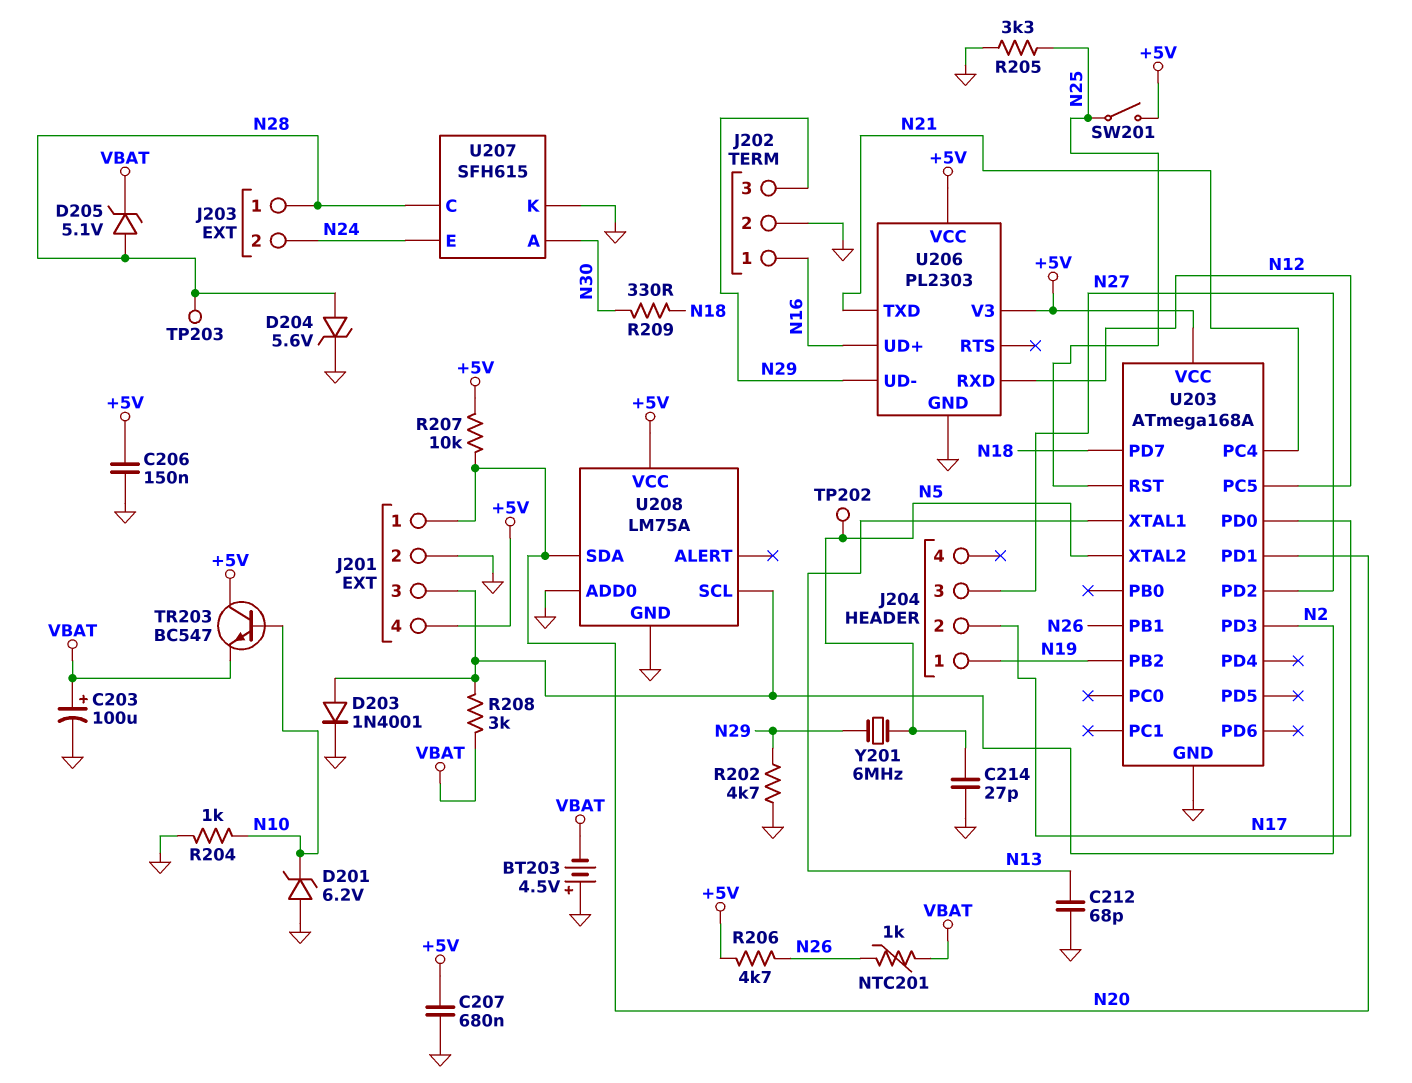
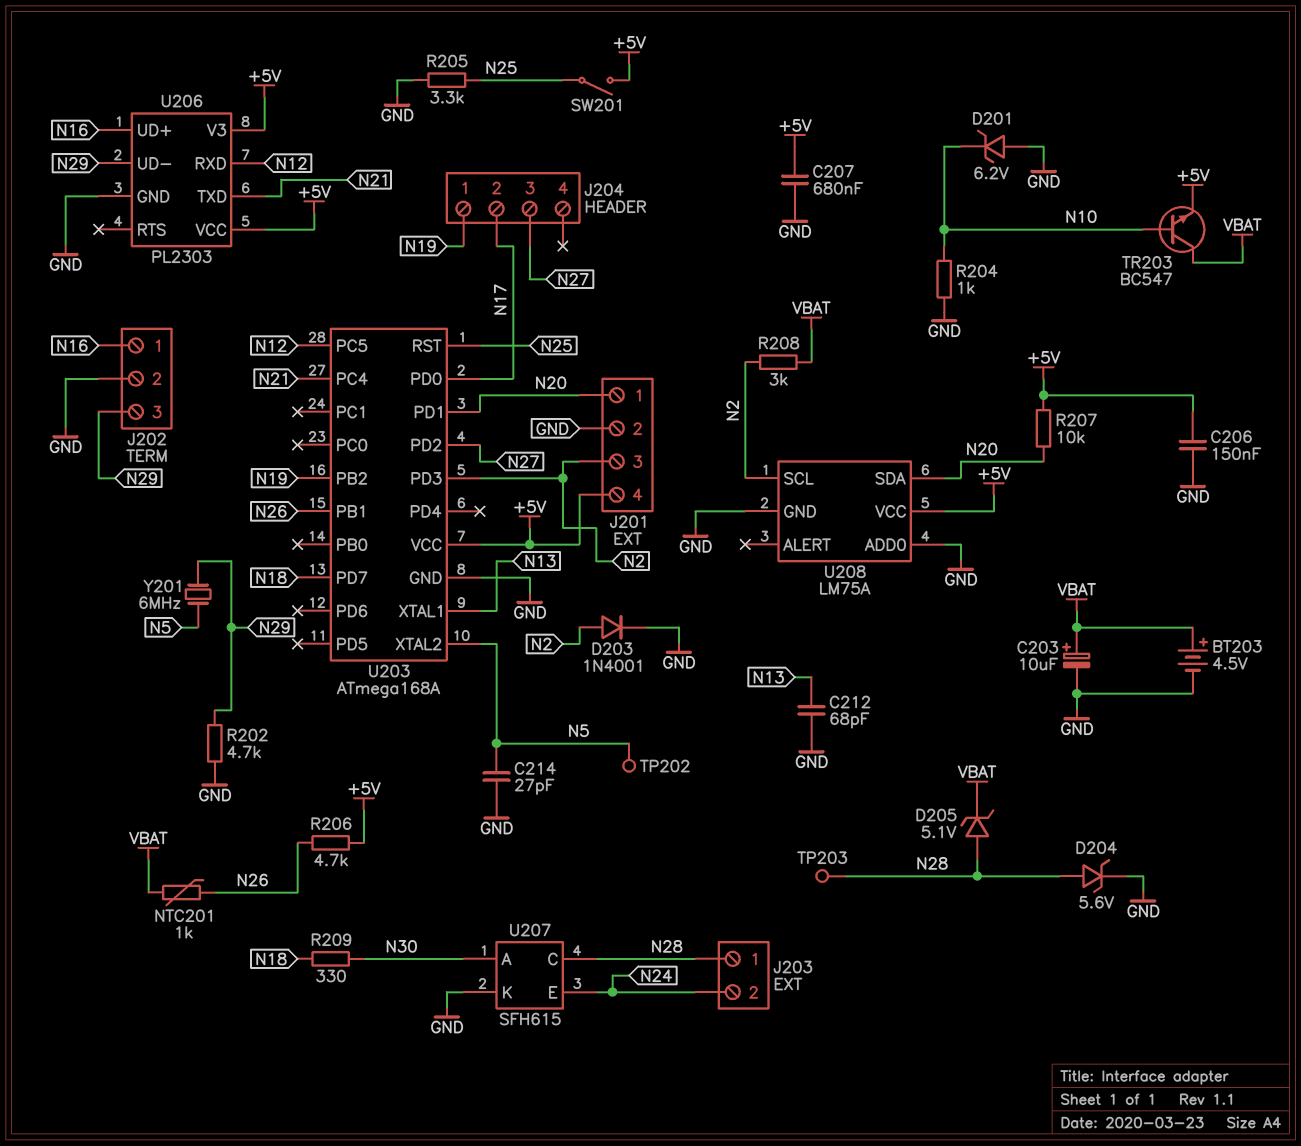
BT203: 4.5V (plus GND, minus VBAT) -> 4.5V (plus VBAT, minus GND)
C203: 100uF (plus VBAT, minus GND) -> 10uF (plus VBAT, minus GND)
TR203: NPN BC547 (B N10, C +5V, E VBAT) -> NPN BC547 (B N10, C VBAT, E +5V)

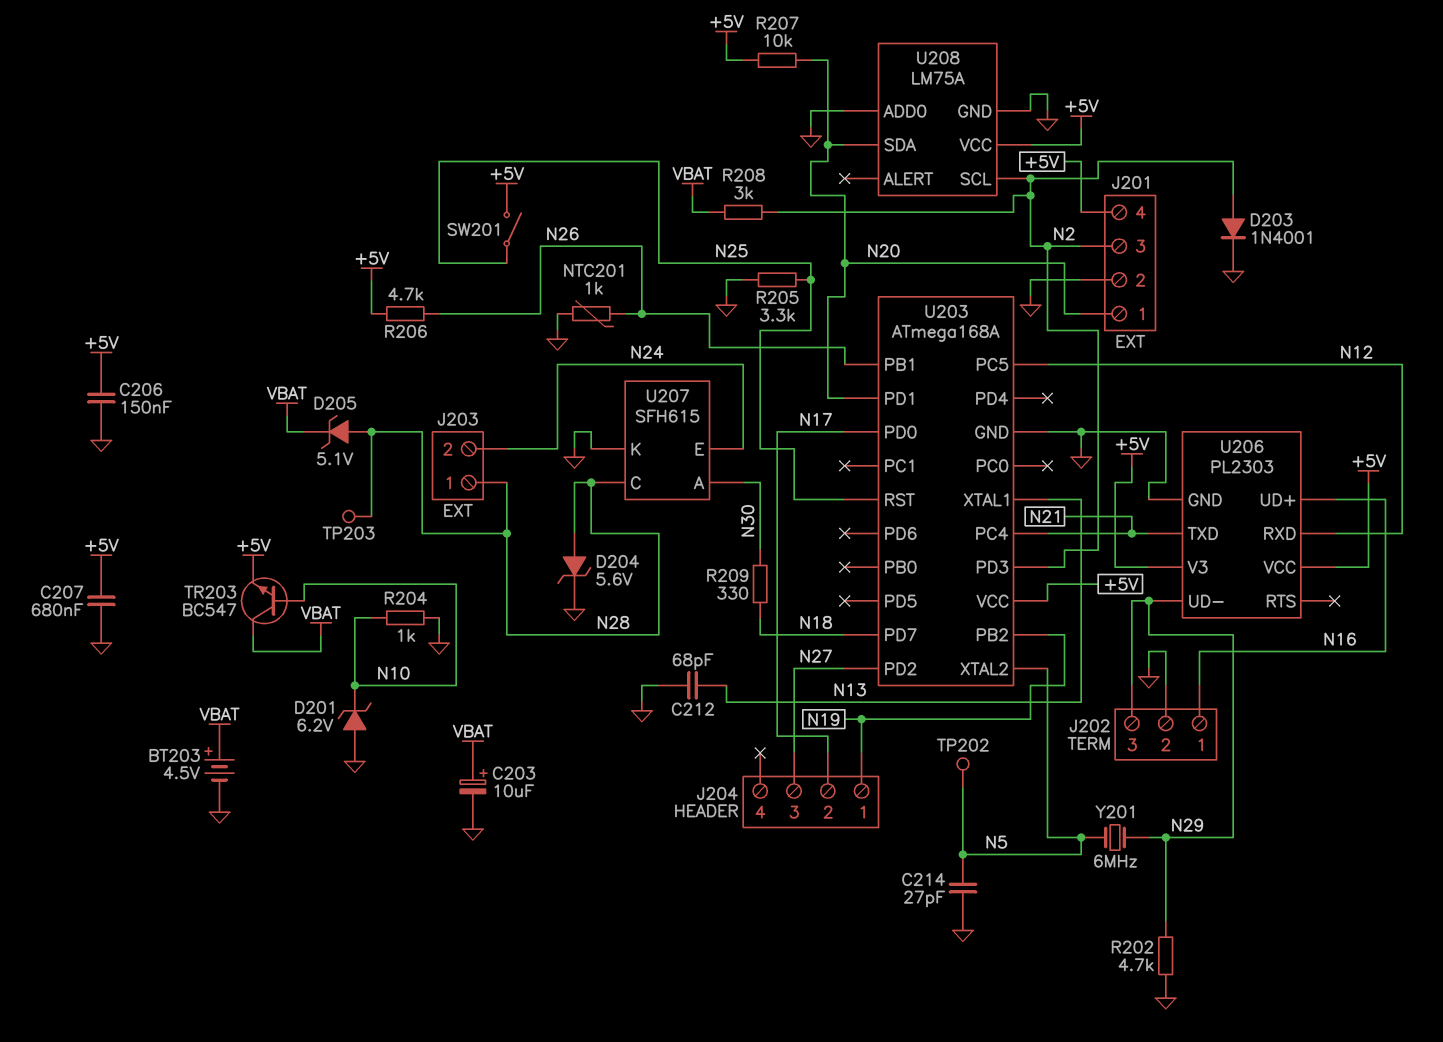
NTC201: 1k (N26, VBAT) -> 1k (GND, N26)

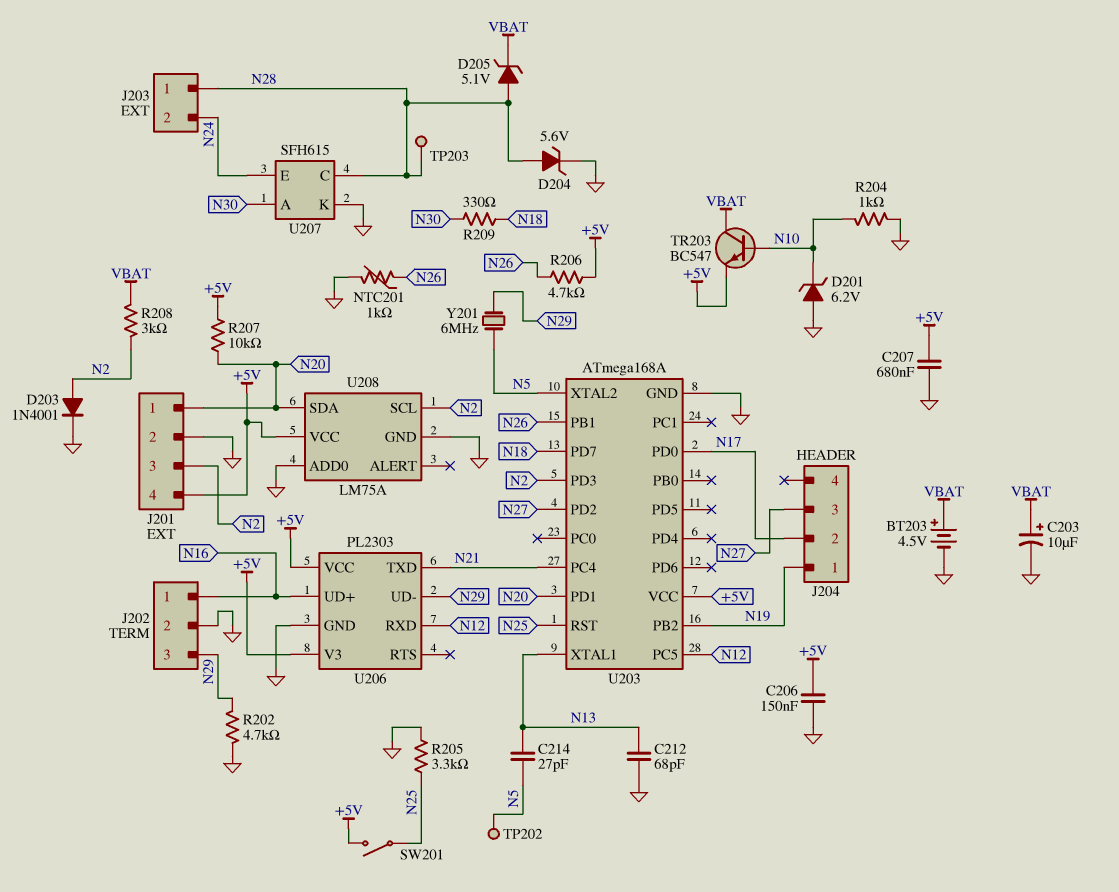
C214: 27pF (GND, N5) -> 27pF (N5, N13)

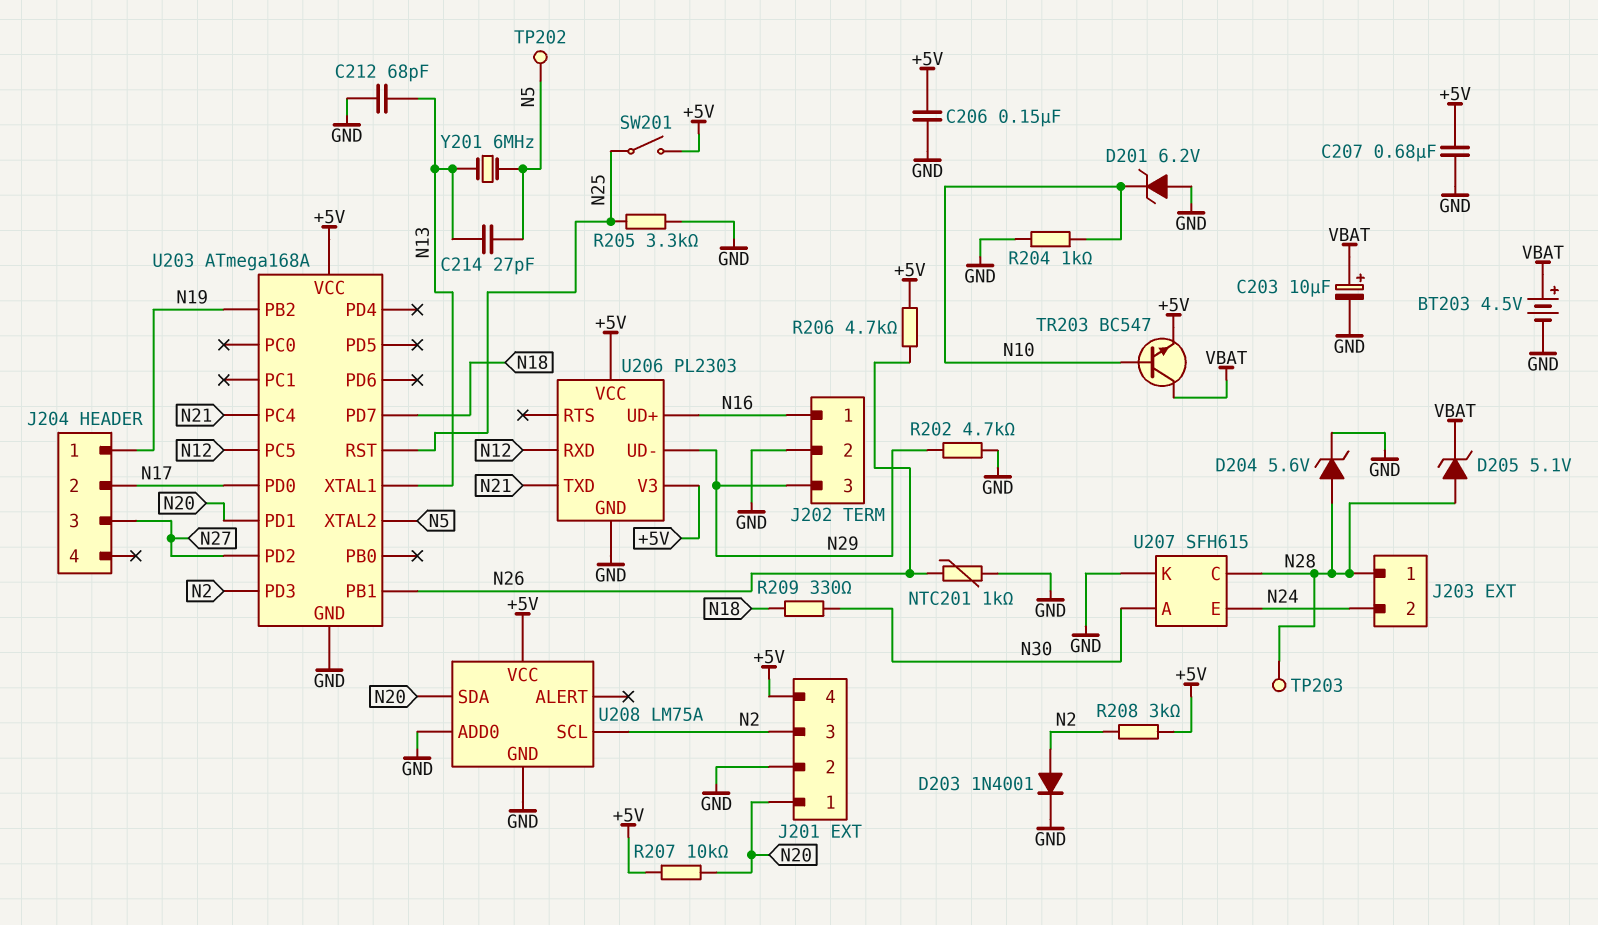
R208: 3k (N2, VBAT) -> 3k (+5V, N2)
Y201: 6MHz (N5, N29) -> 6MHz (N5, N13)

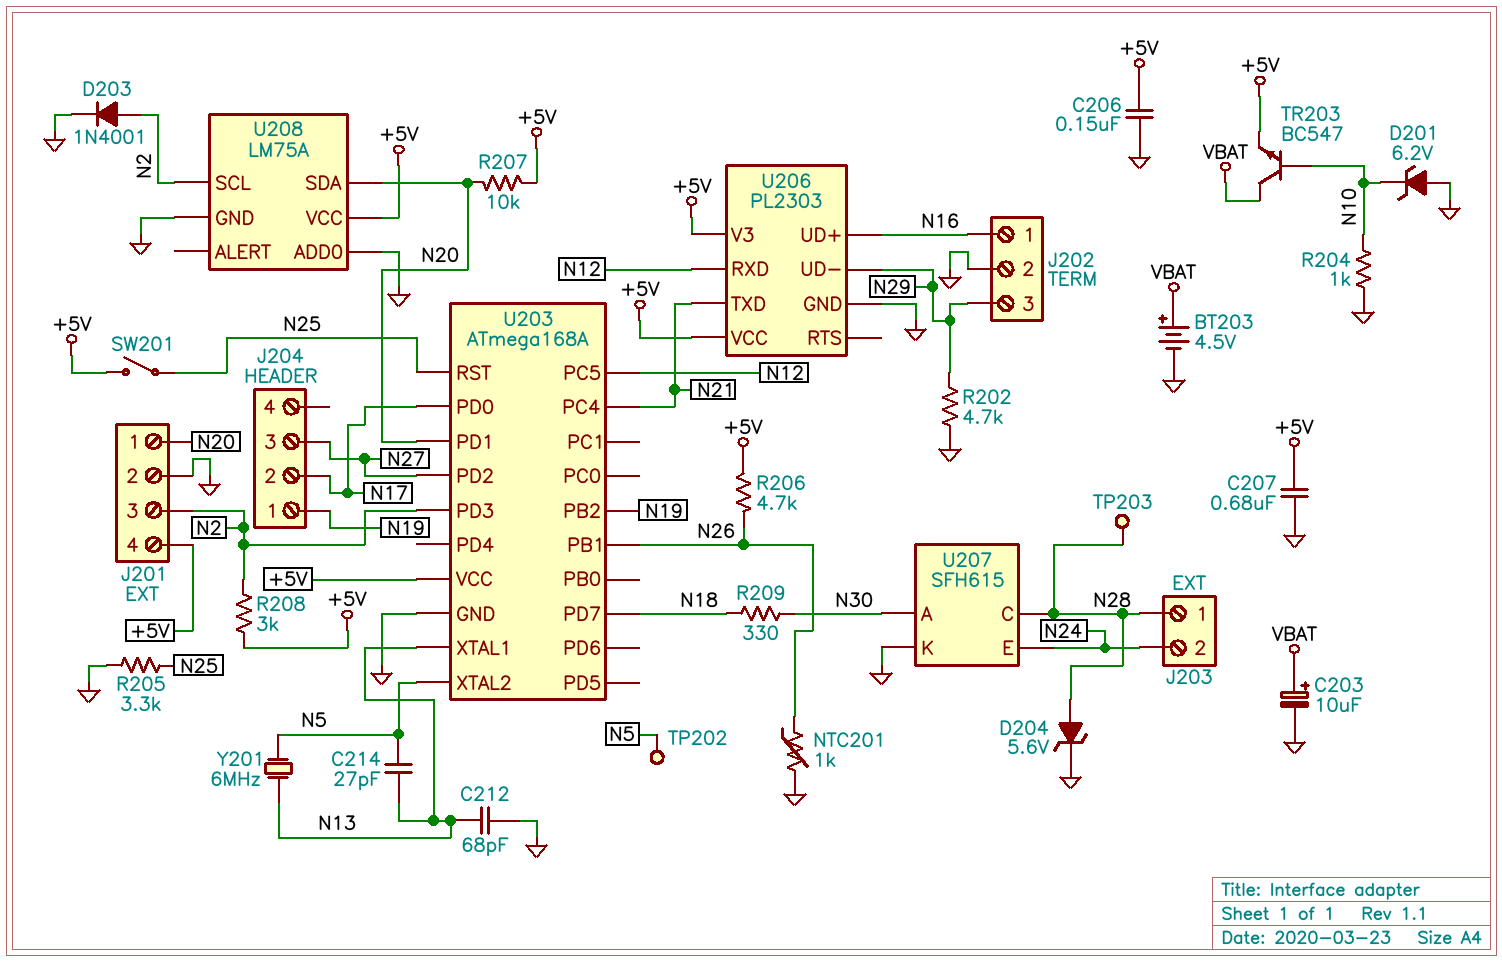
D205: zener 5.1V (A N28, K VBAT) -> none

